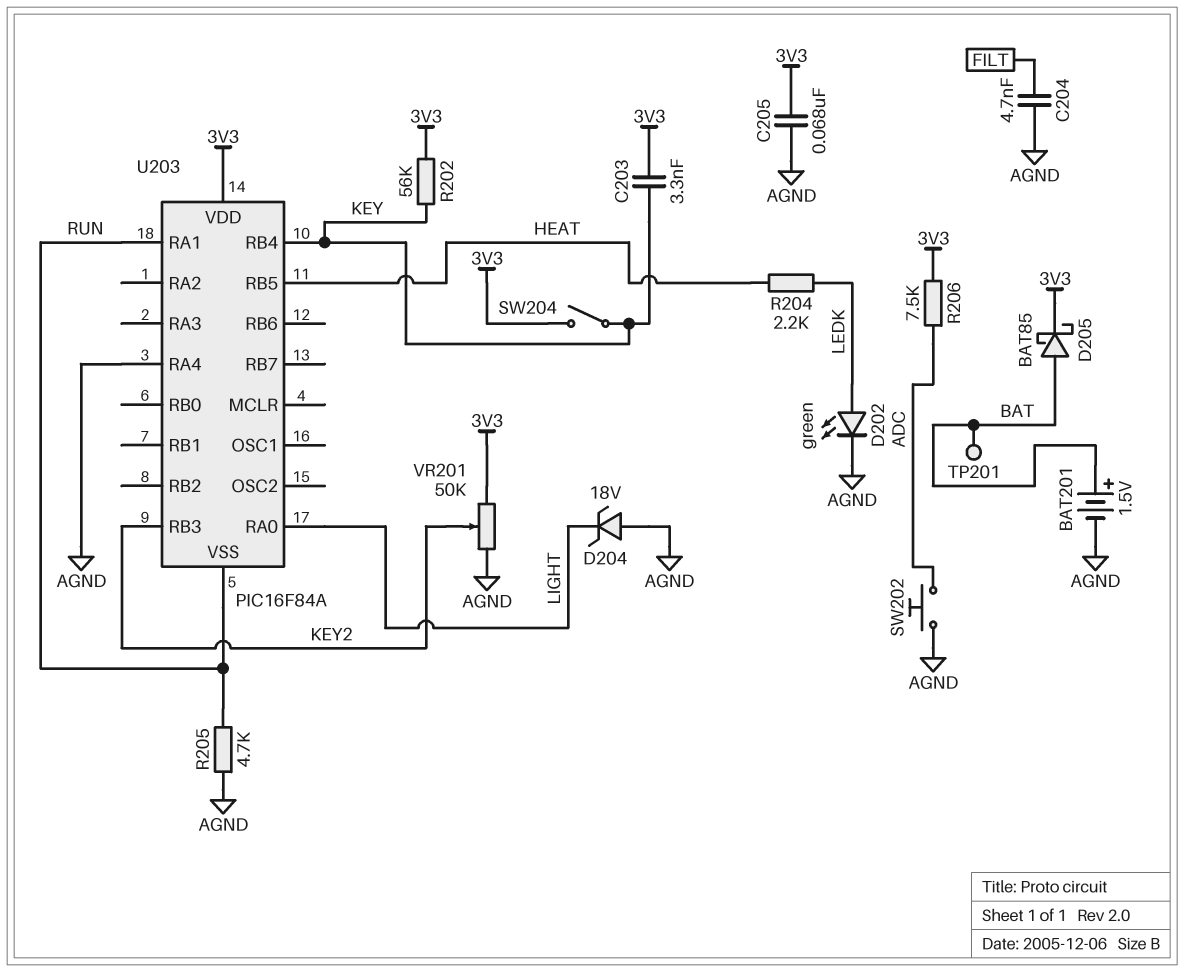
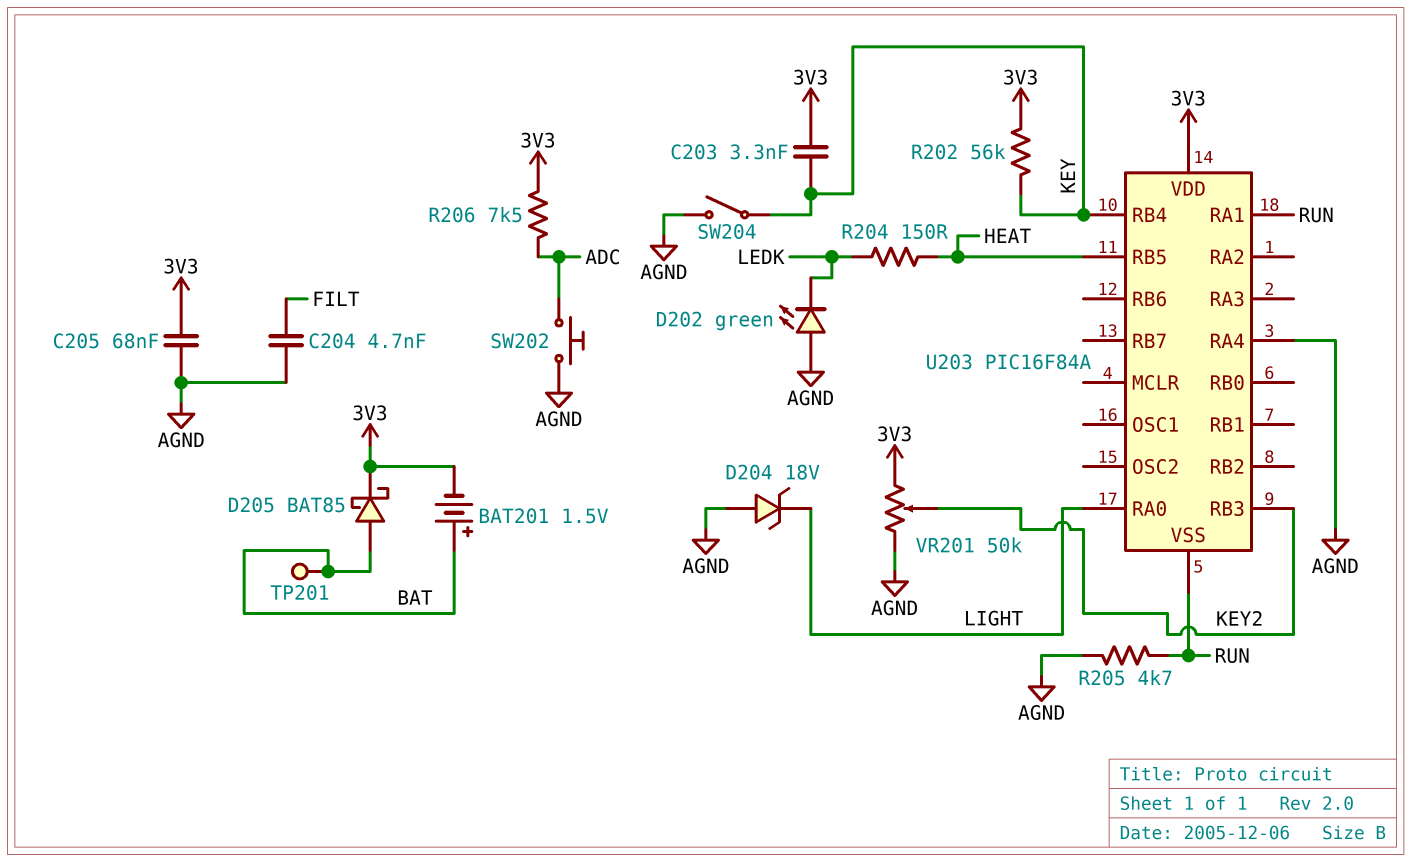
BAT201: 1.5V (plus BAT, minus AGND) -> 1.5V (plus BAT, minus 3V3)
D202: LED green (A LEDK, K AGND) -> LED green (A AGND, K LEDK)
R204: 2.2k (HEAT, LEDK) -> 150 (HEAT, LEDK)
SW204: switch (3V3, KEY) -> switch (AGND, KEY)

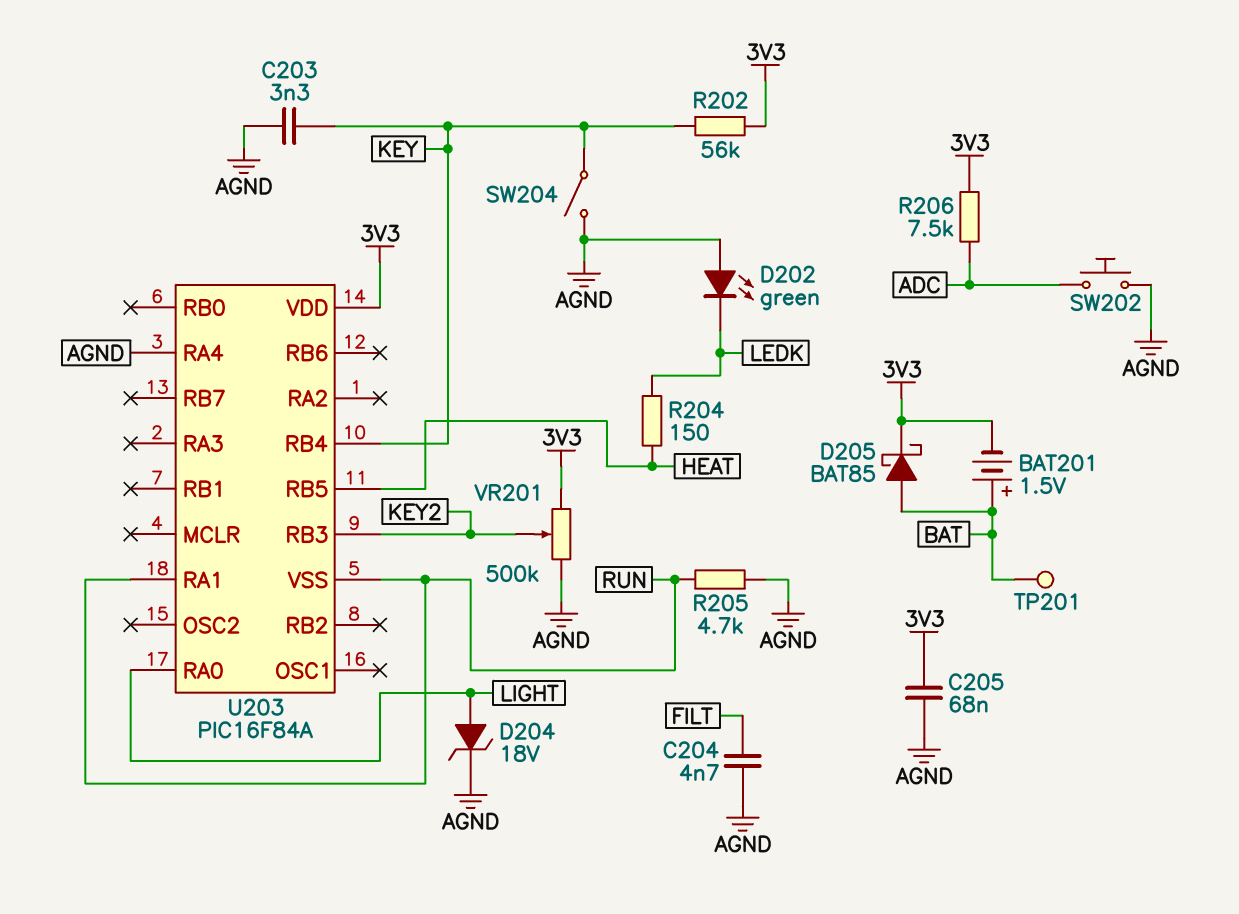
C203: 3.3nF (3V3, KEY) -> 3.3nF (AGND, KEY)
D204: zener 18V (A AGND, K LIGHT) -> zener 18V (A LIGHT, K AGND)
VR201: 50k (3V3, AGND, wiper KEY2) -> 500k (3V3, AGND, wiper KEY2)

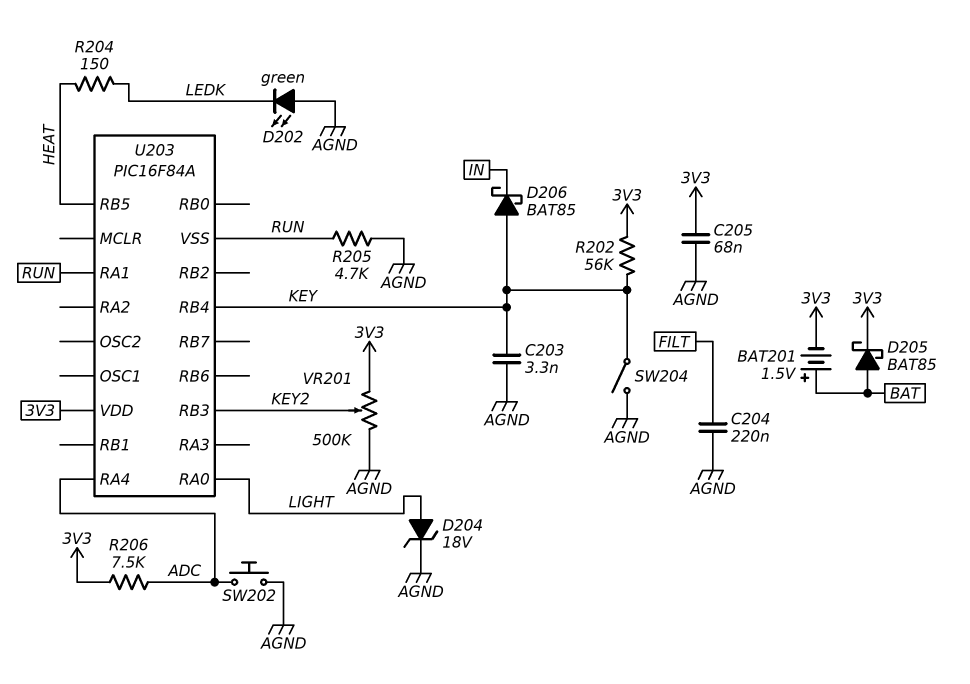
C204: 4.7nF (AGND, FILT) -> 220nF (AGND, FILT)
D206: none -> schottky BAT85 (A KEY, K IN)
TP201: test point (BAT) -> none
U203 pin RA4: AGND -> ADC

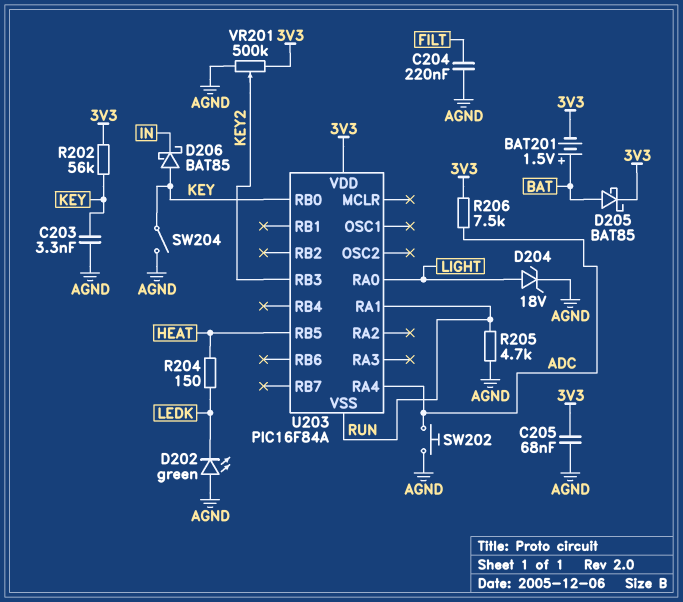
U203 pin RB0: none -> KEY
U203 pin RB4: KEY -> none

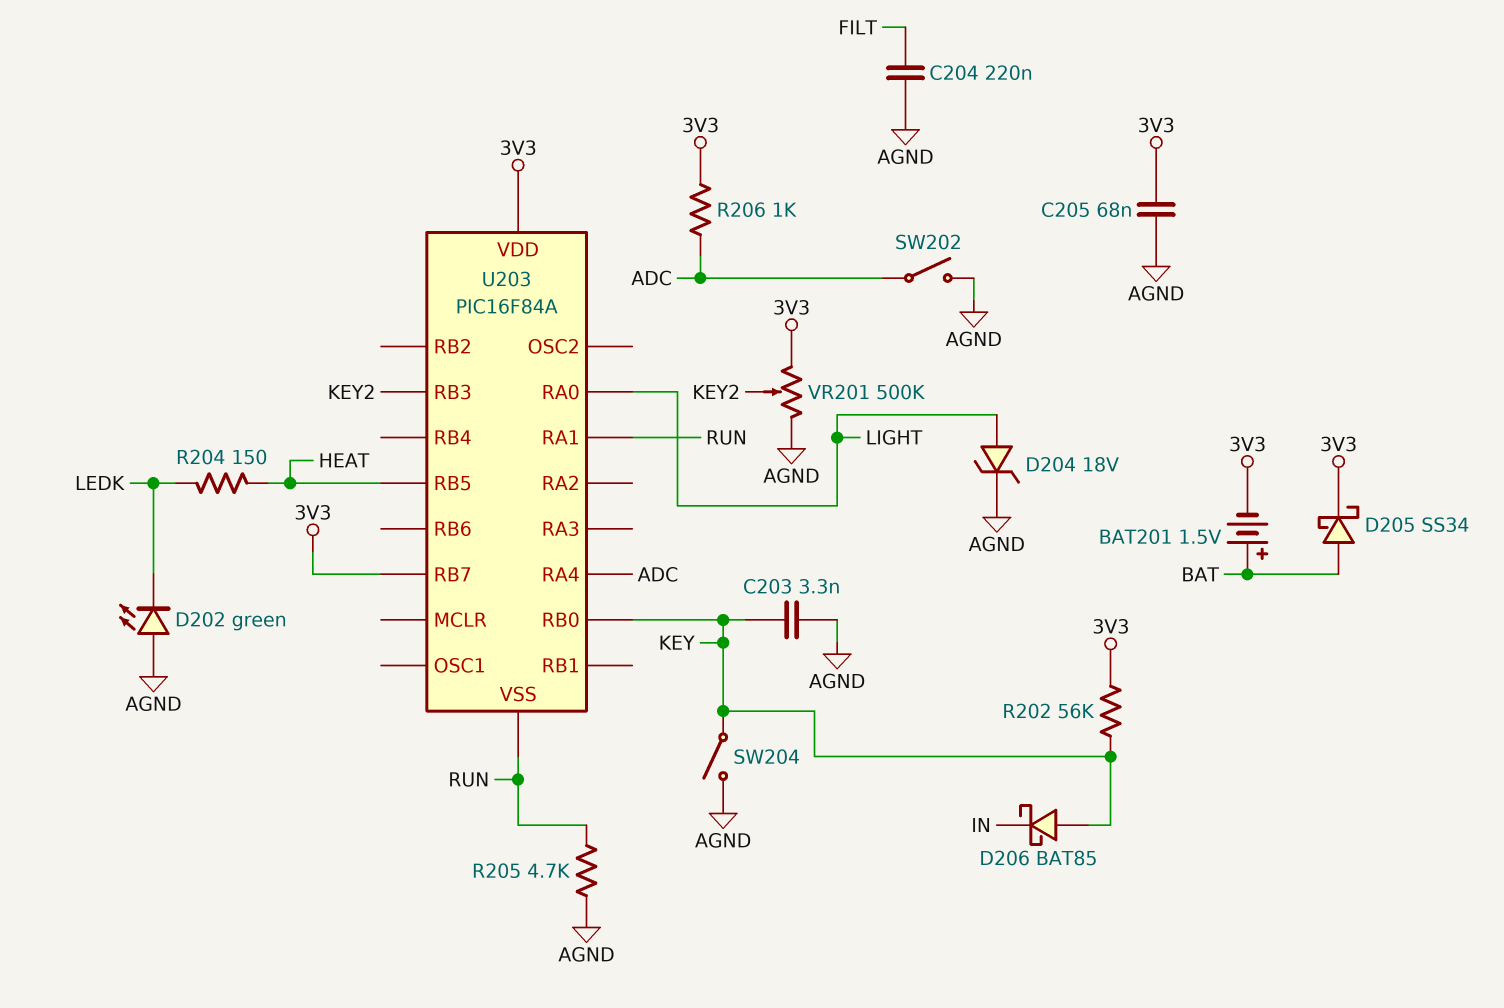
D205: schottky BAT85 (A BAT, K 3V3) -> schottky SS34 (A BAT, K 3V3)
R206: 7.5k (3V3, ADC) -> 1k (3V3, ADC)
SW202: button (ADC, AGND) -> switch (ADC, AGND)
U203 pin RB7: none -> 3V3

